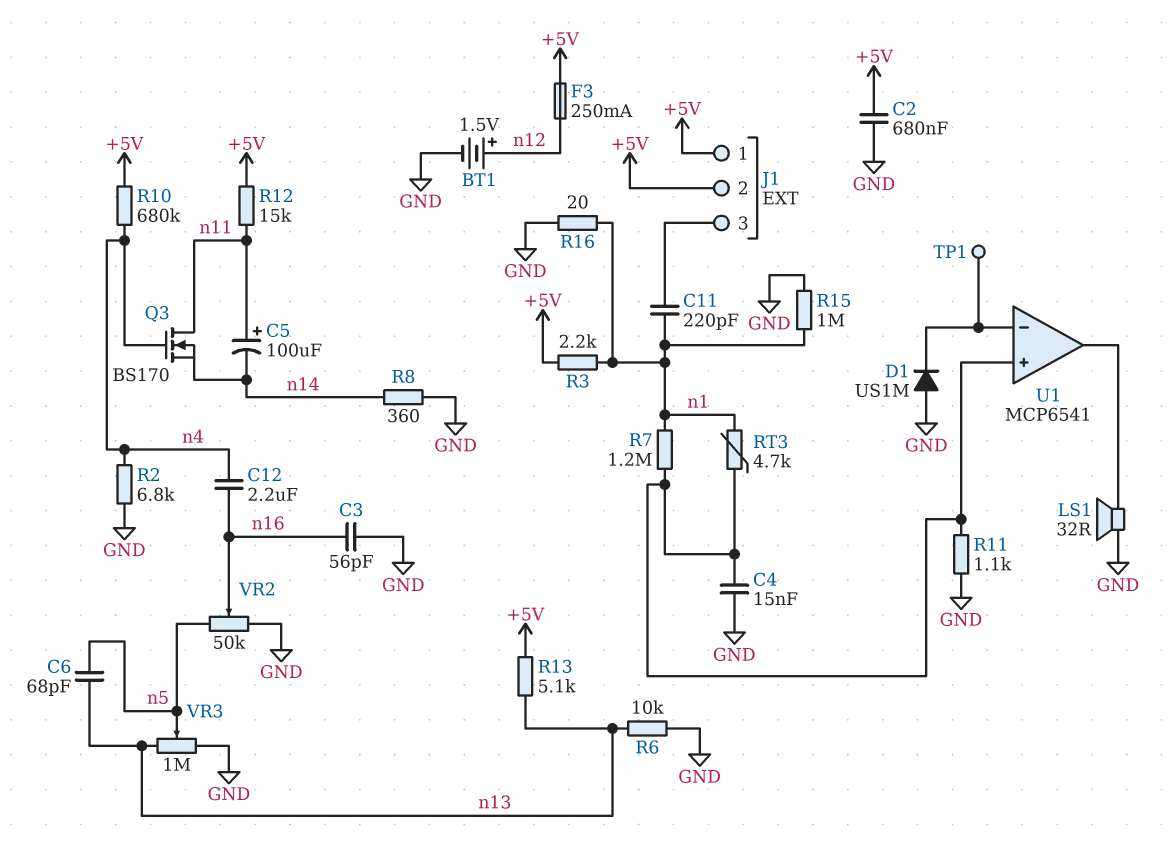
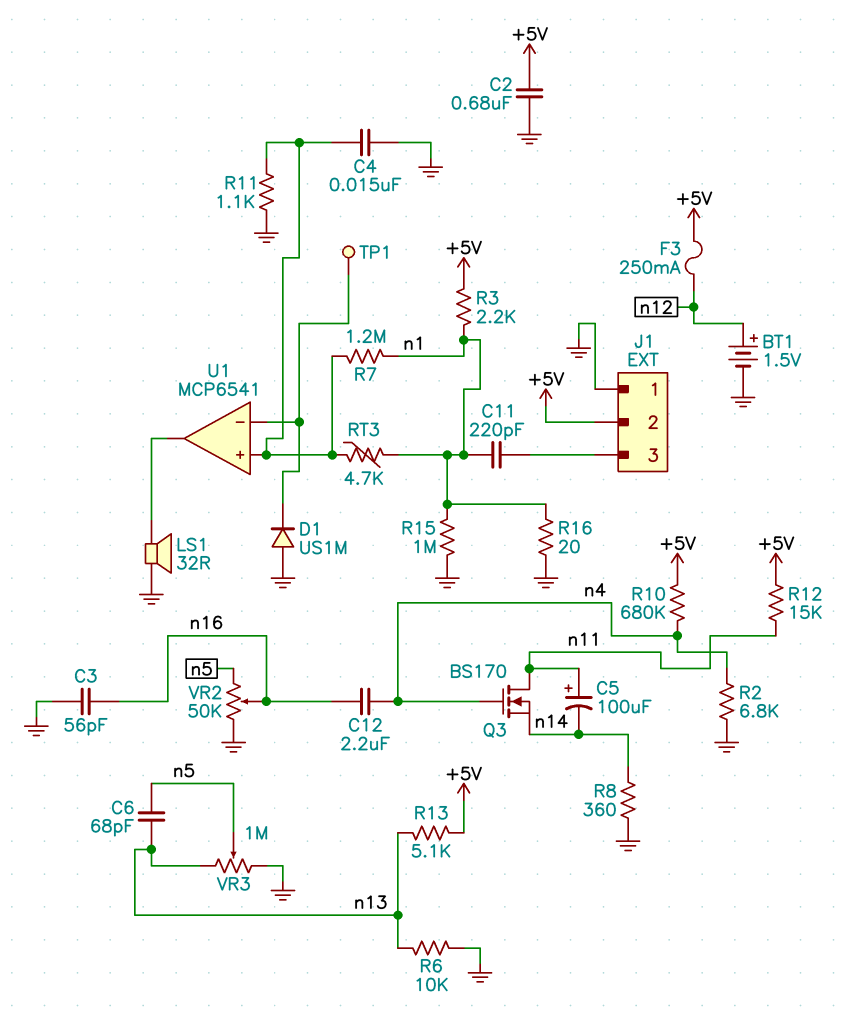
J1 pin 1: +5V -> GND

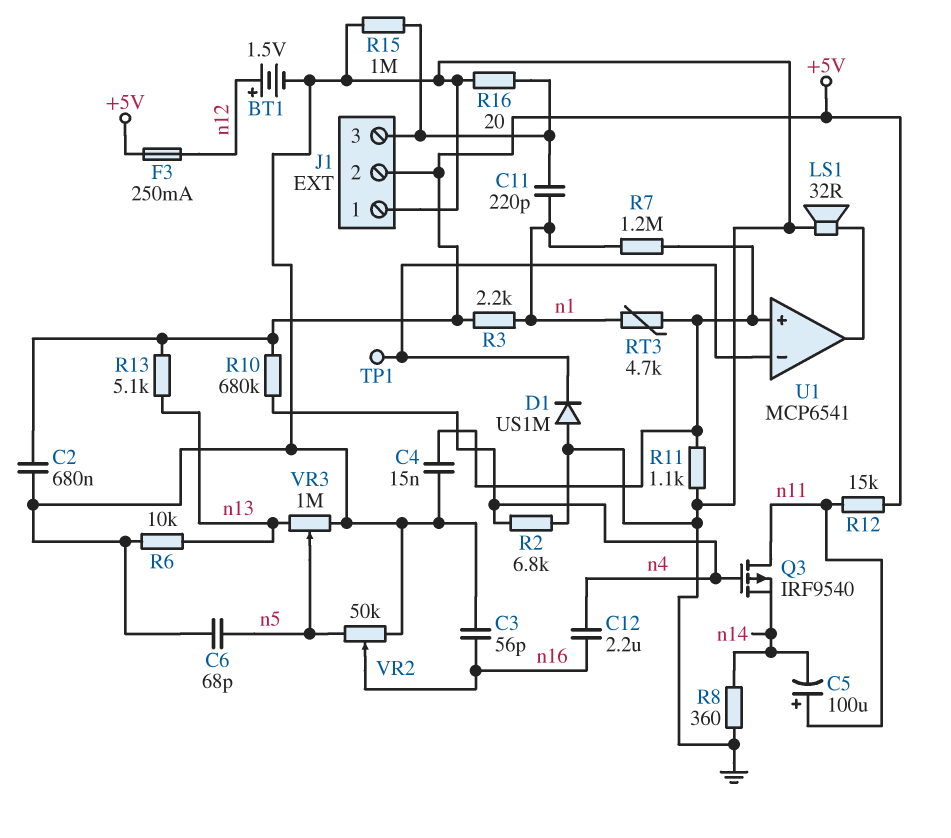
C6: 68pF (n5, n13) -> 68pF (GND, n5)
Q3: NMOS BS170 (G n4, D n11, S n14) -> PMOS IRF9540 (G n4, D n11, S n14)
R15: 1M (GND, n1) -> 1M (GND, J1/3)
R16: 20 (GND, n1) -> 20 (GND, J1/3)

